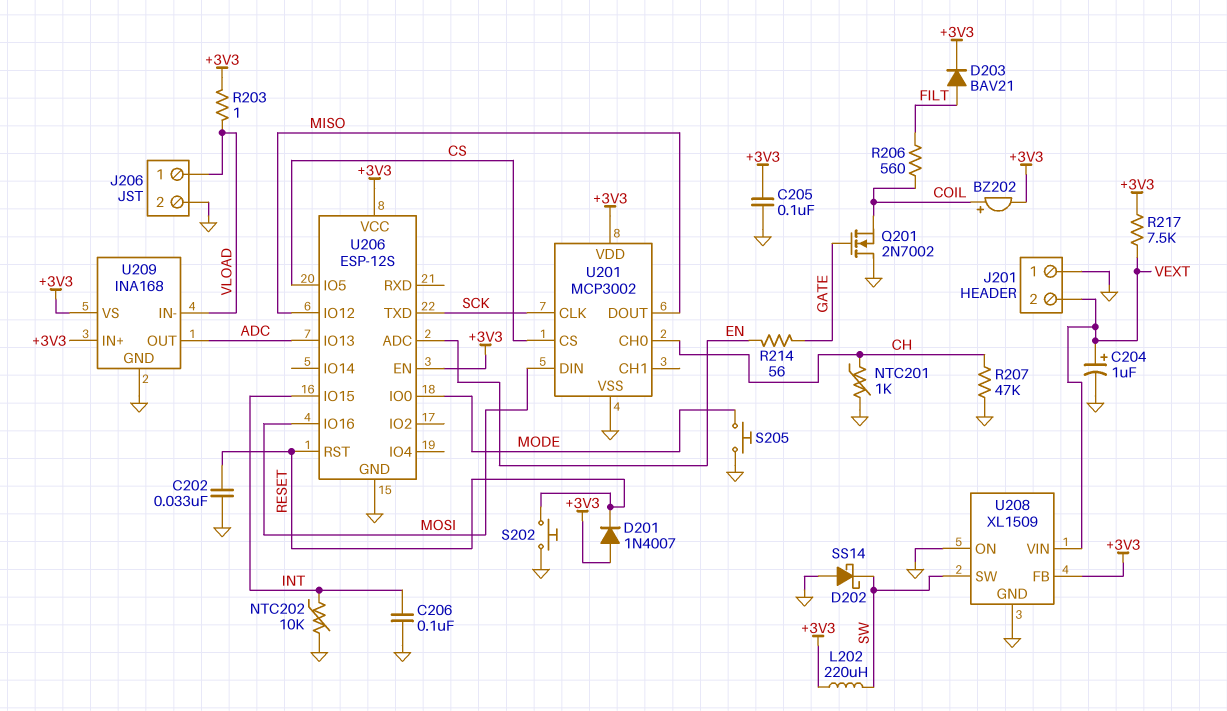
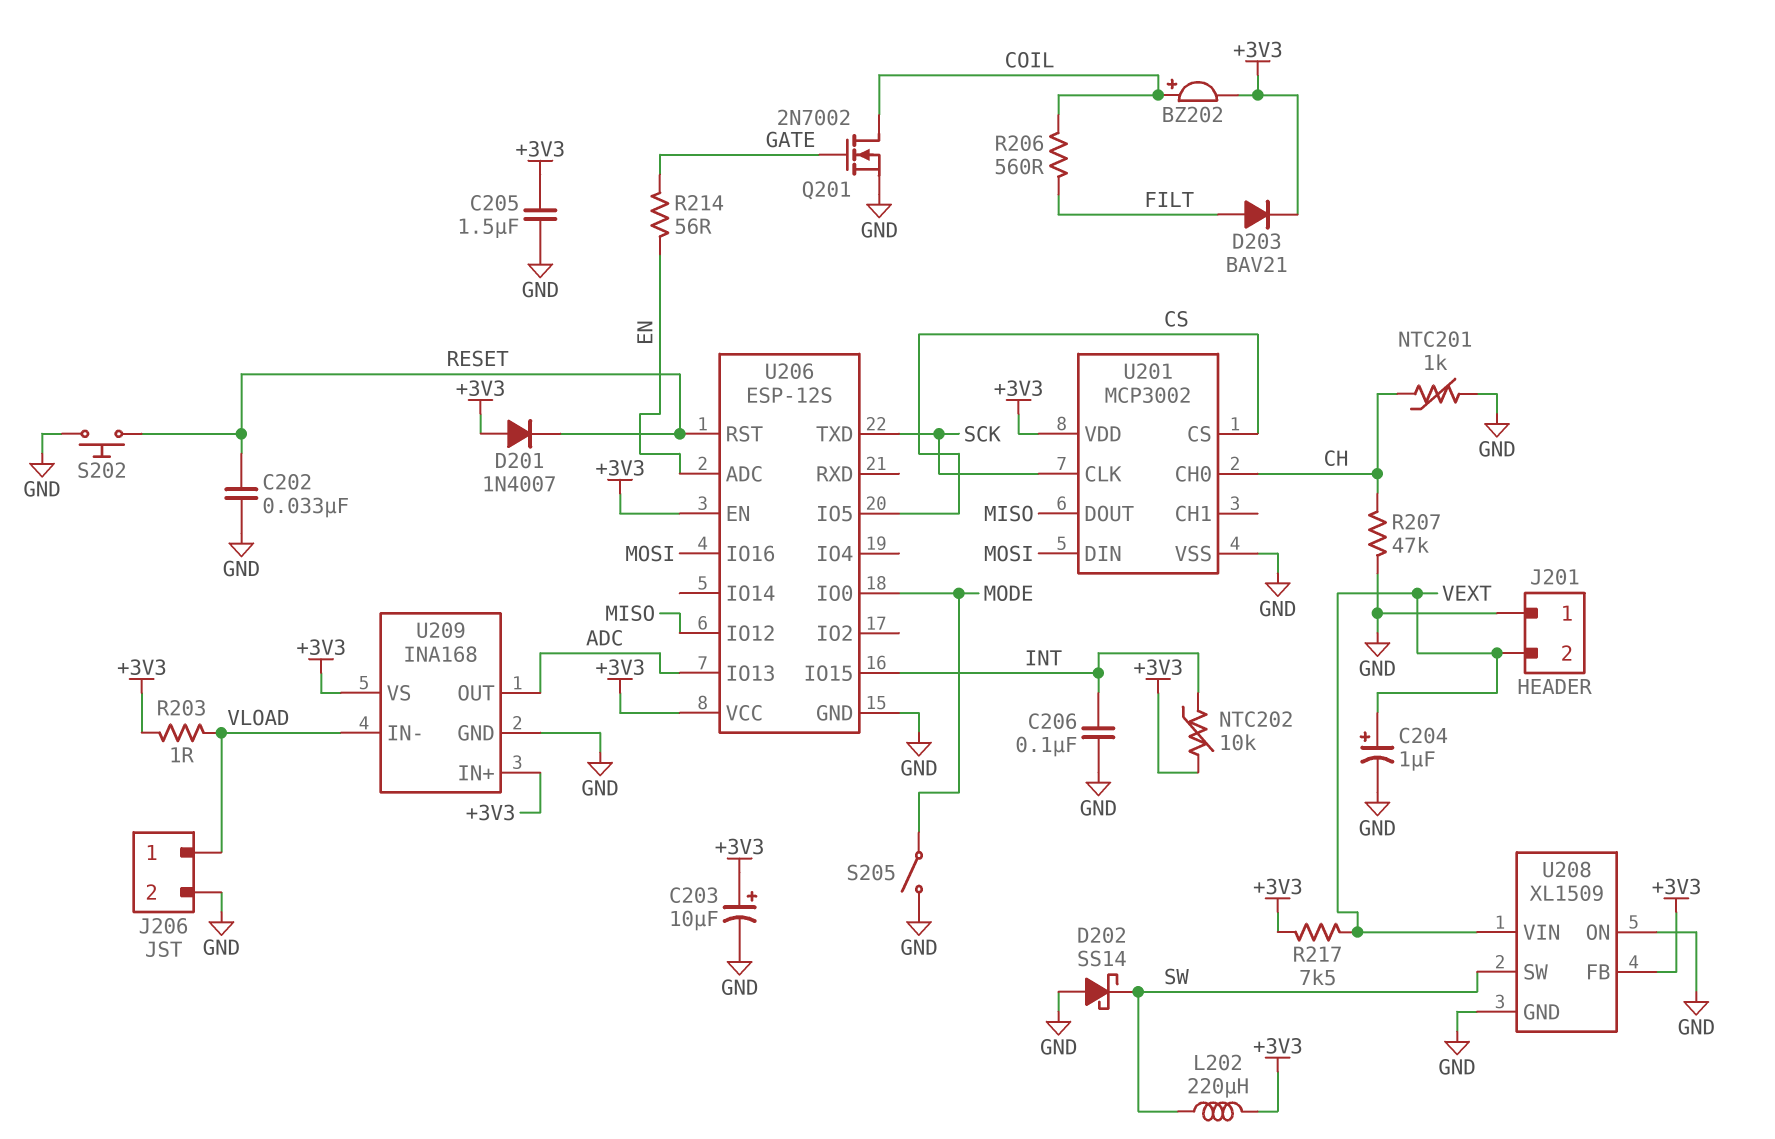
C203: none -> 10uF (plus +3V3, minus GND)
C205: 100nF (+3V3, GND) -> 1.5uF (+3V3, GND)
NTC202: 10k (GND, INT) -> 10k (+3V3, INT)
Q201: NMOS 2N7002 (G GATE, D GND, S COIL) -> NMOS 2N7002 (G GATE, D COIL, S GND)
S205: button (GND, MODE) -> switch (GND, MODE)

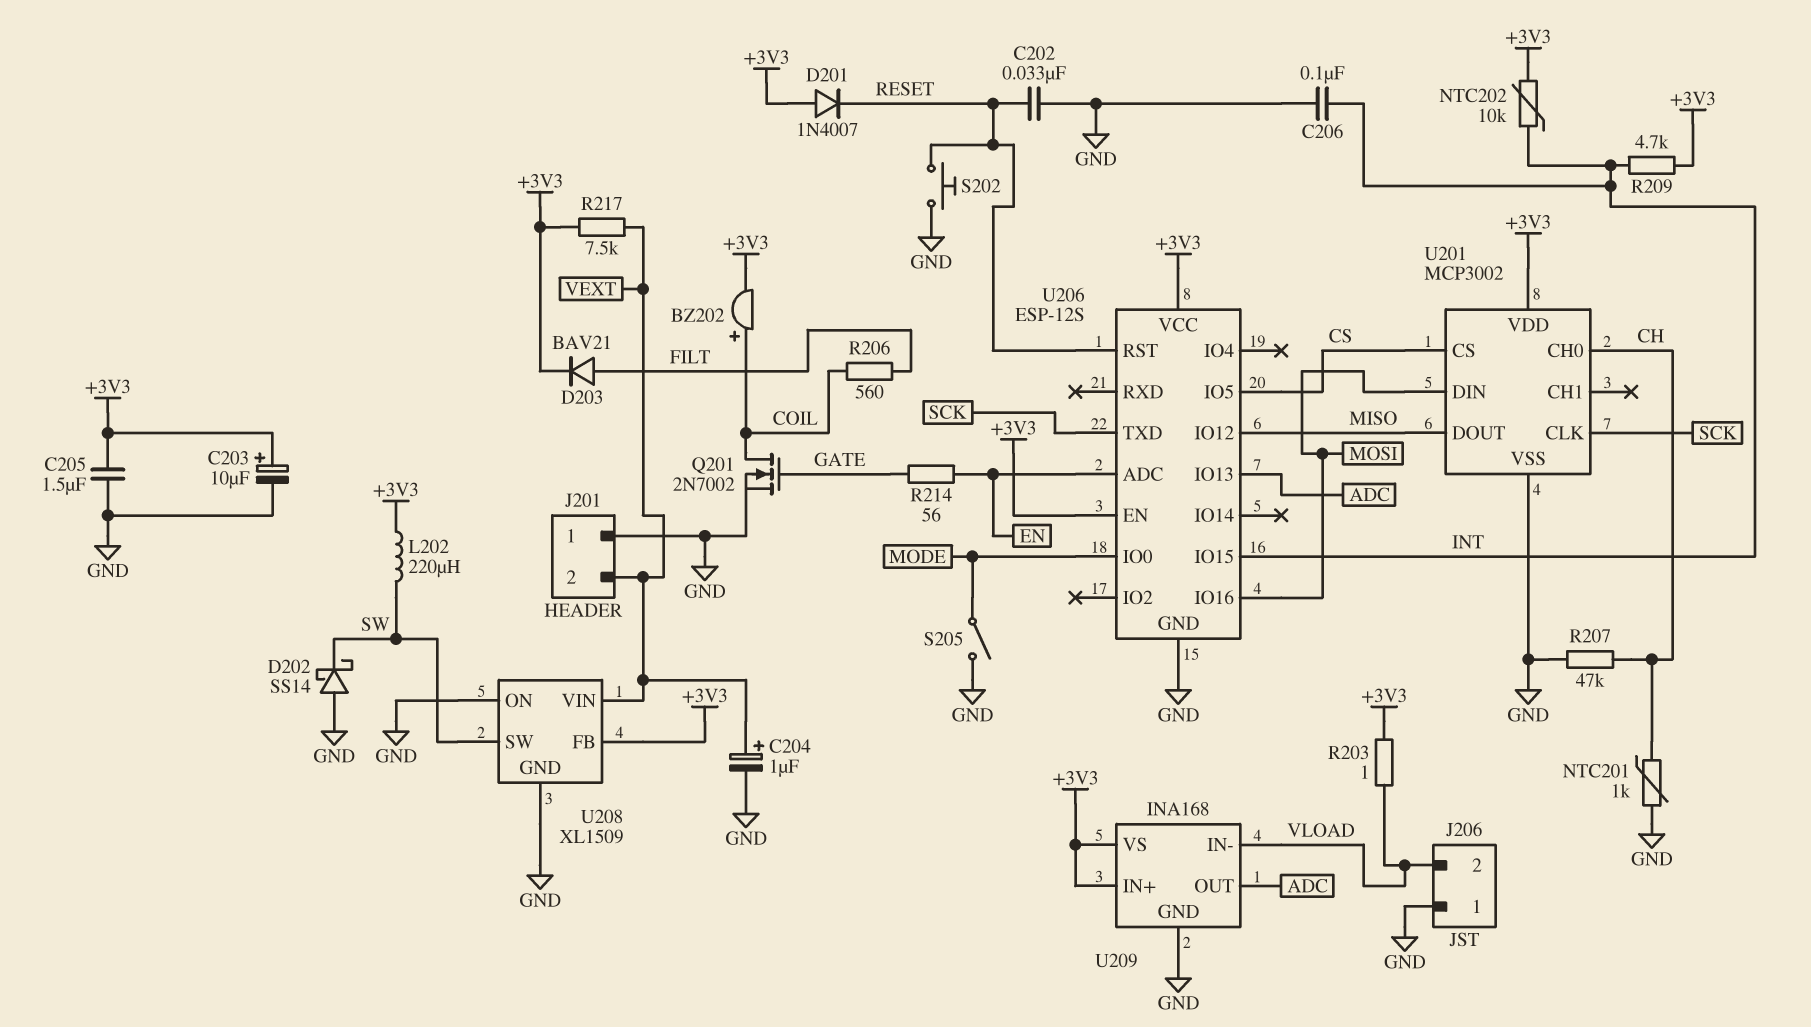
J206 pin 1: VLOAD -> GND
J206 pin 2: GND -> VLOAD
R209: none -> 4.7k (+3V3, INT)

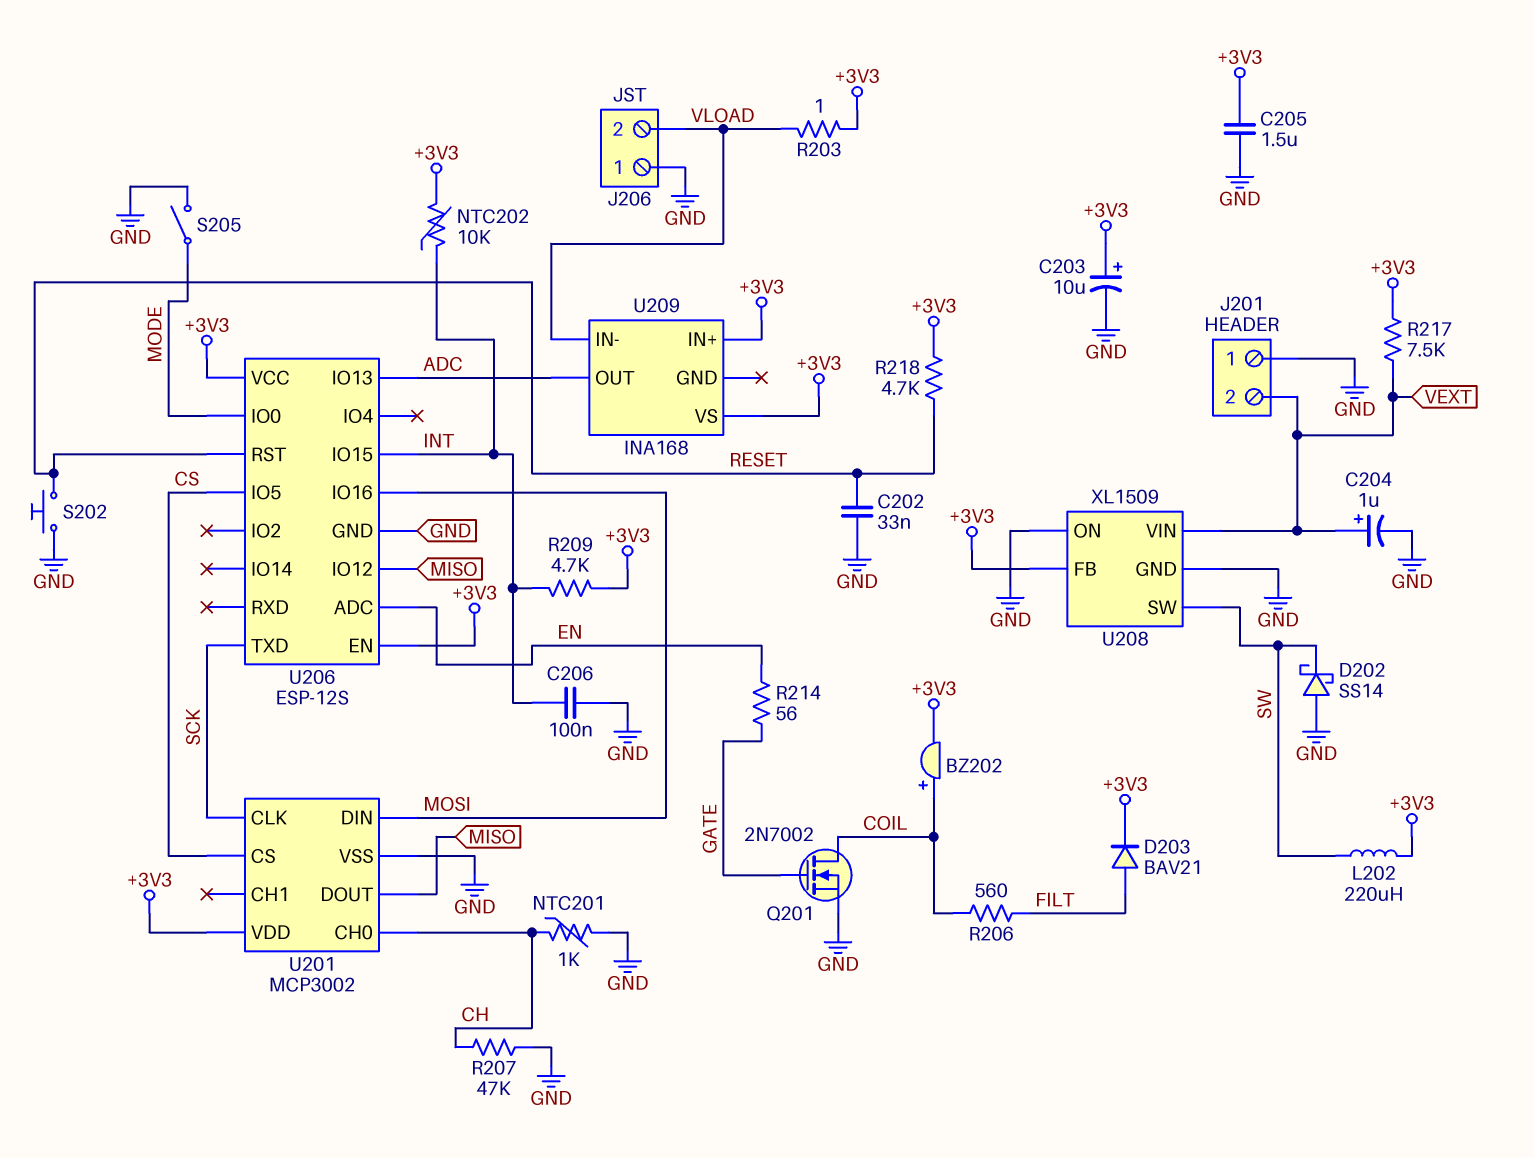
D201: diode 1N4007 (A +3V3, K RESET) -> none
R218: none -> 4.7k (+3V3, RESET)
U209 pin GND: GND -> none

